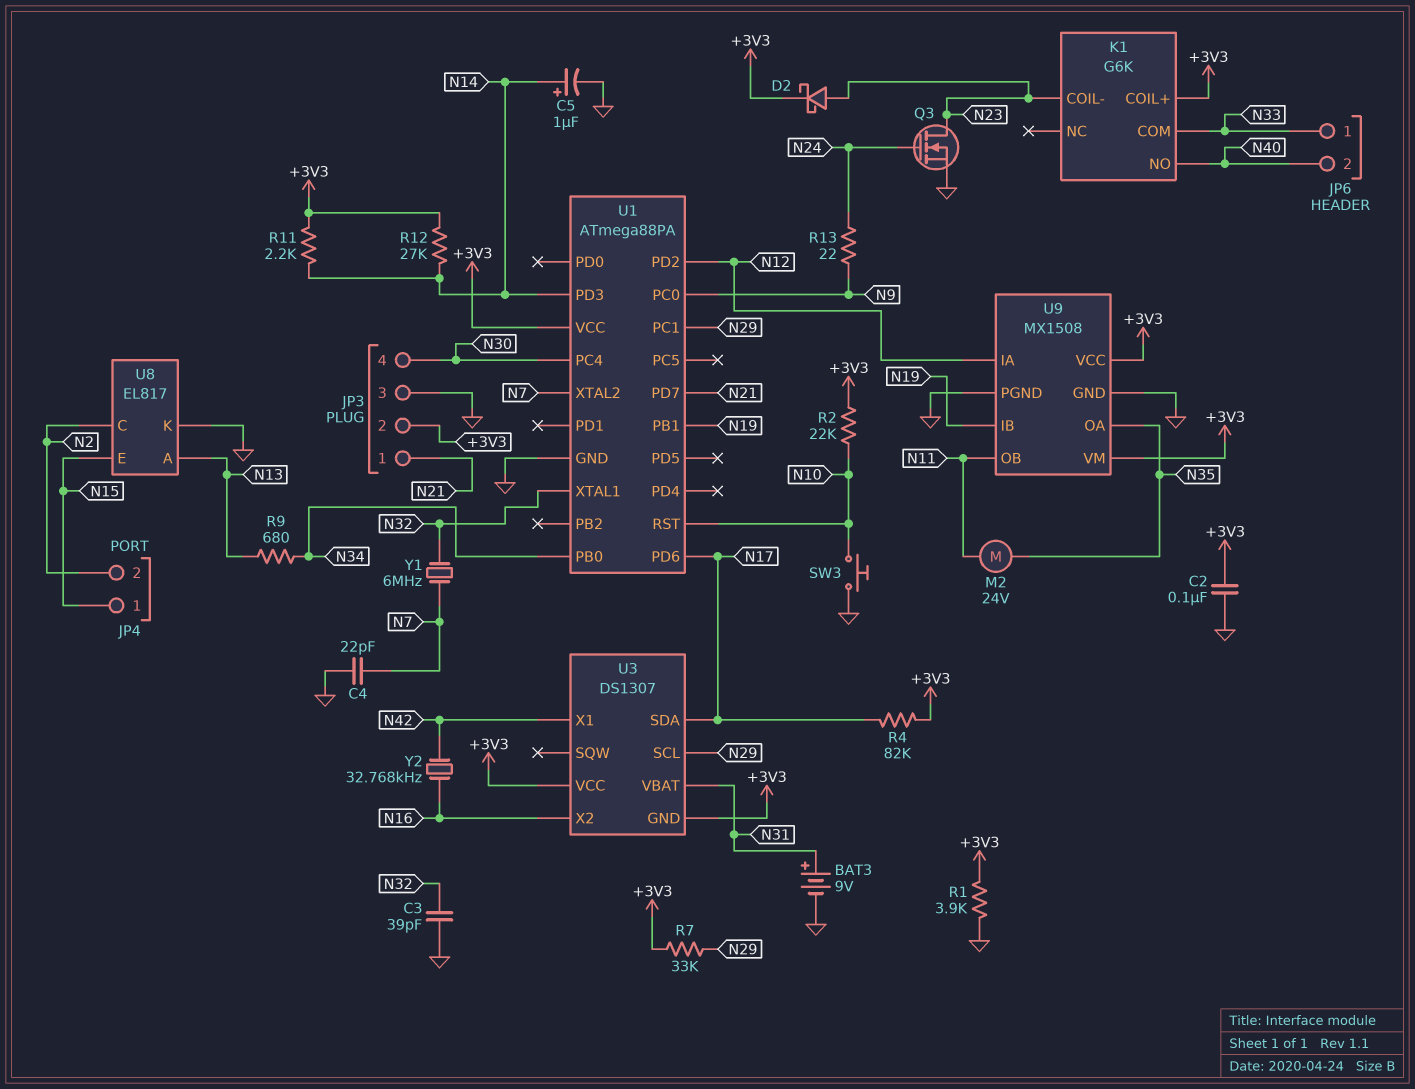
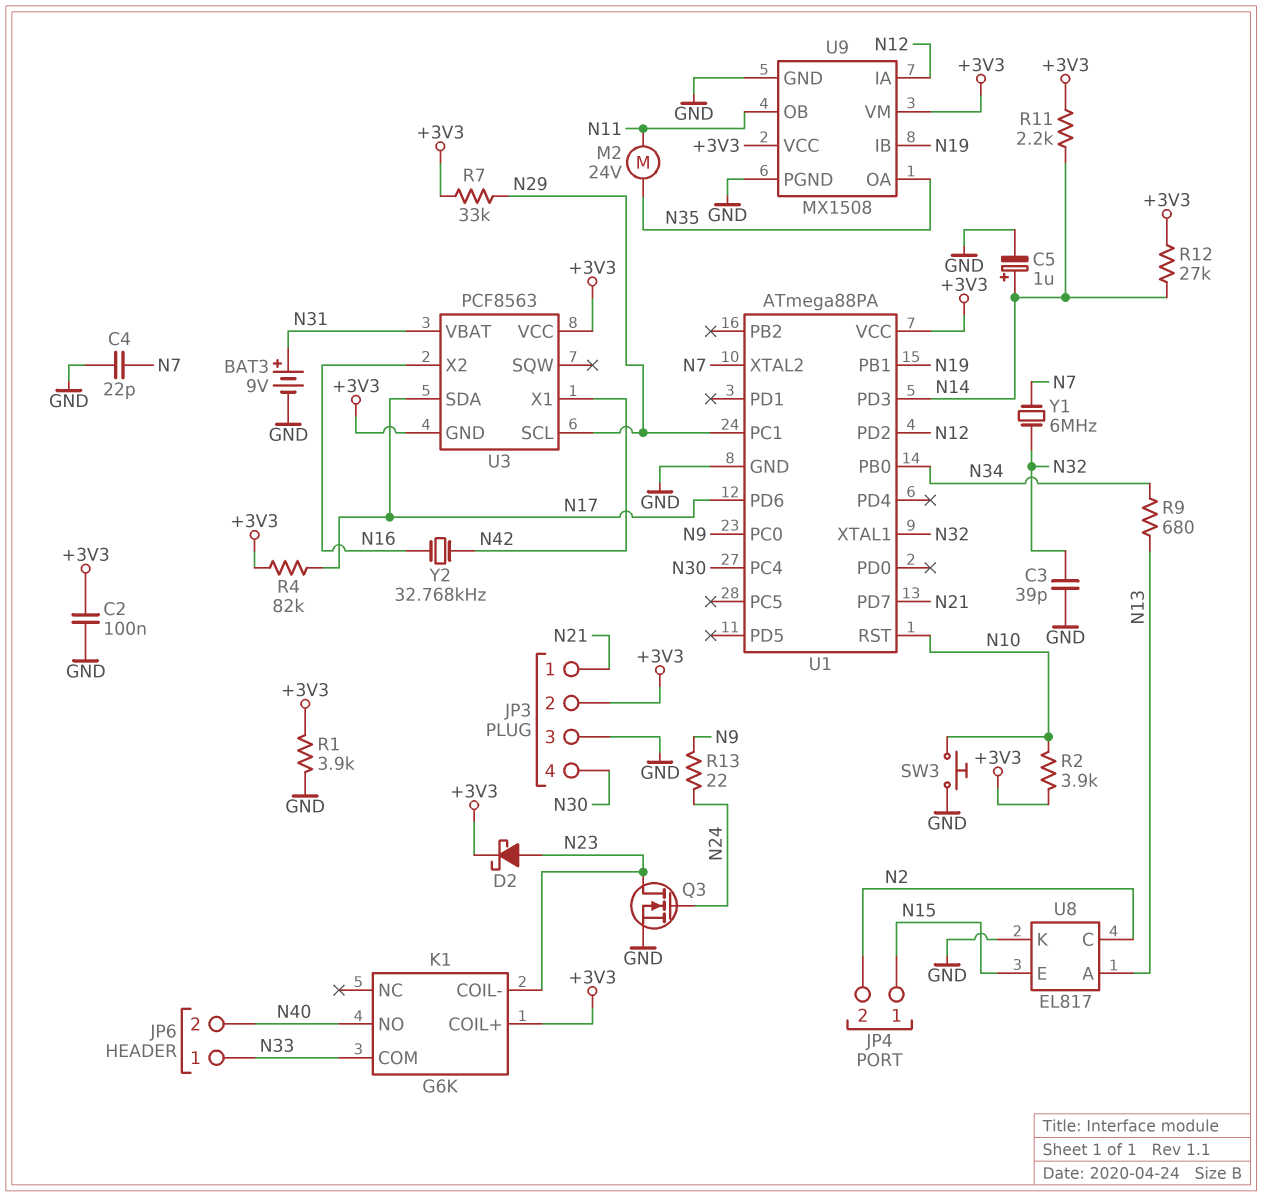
R2: 22k (+3V3, N10) -> 3.9k (+3V3, N10)
U3: DS1307 -> PCF8563

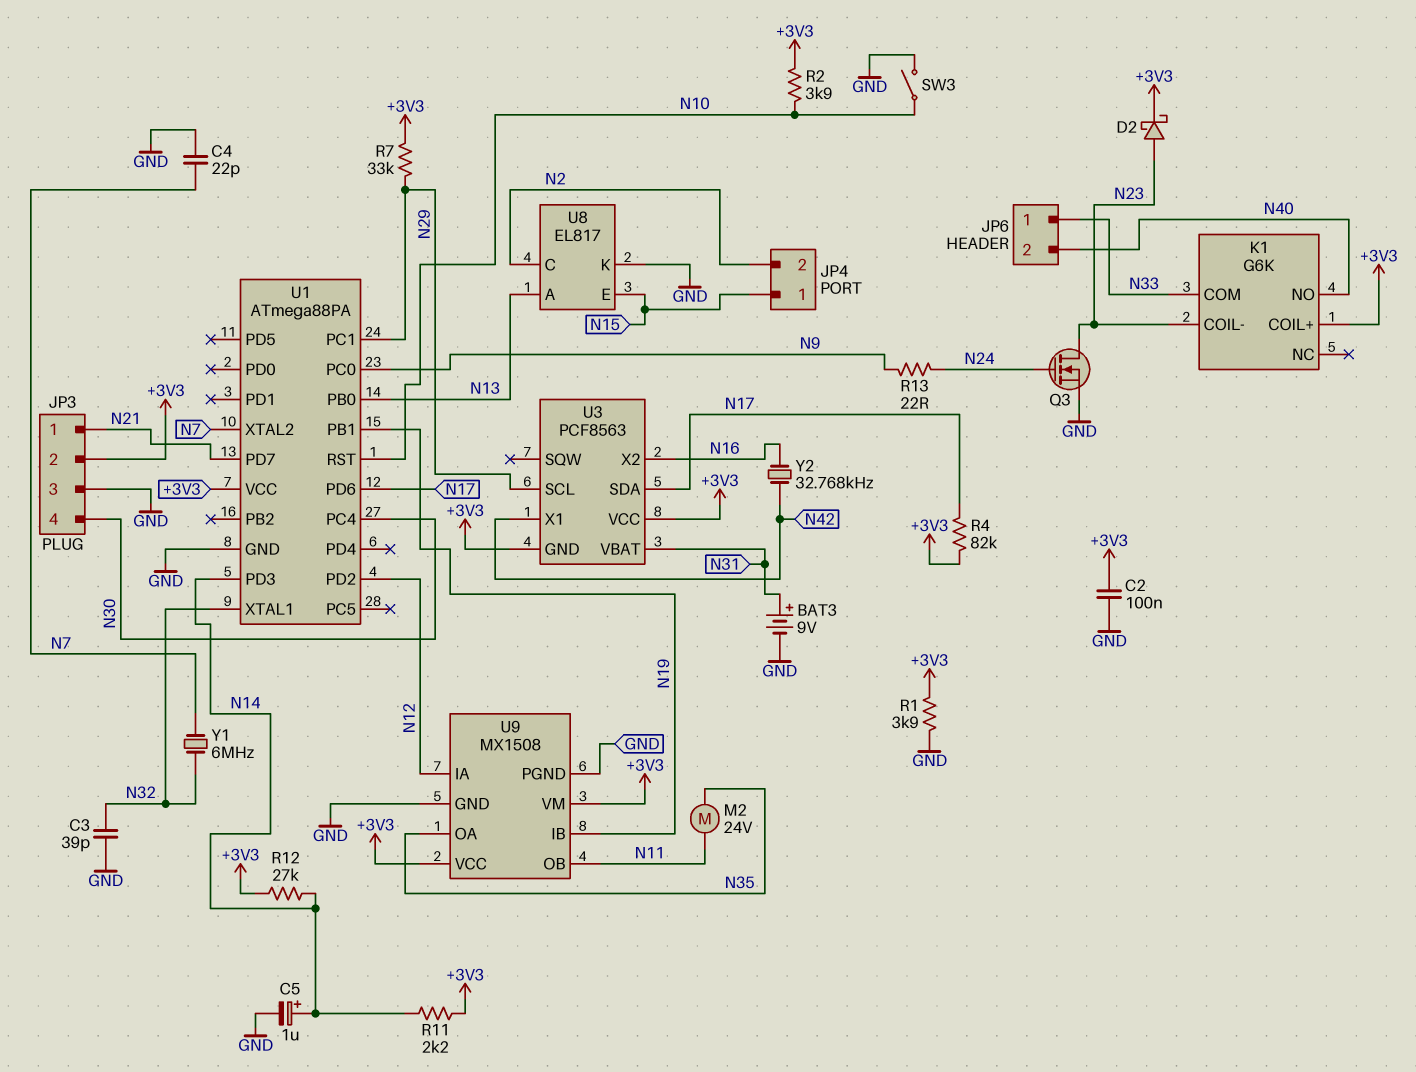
R9: 680 (N13, N34) -> none
SW3: button (GND, N10) -> switch (GND, N10)
U1 pin PB0: N34 -> N13

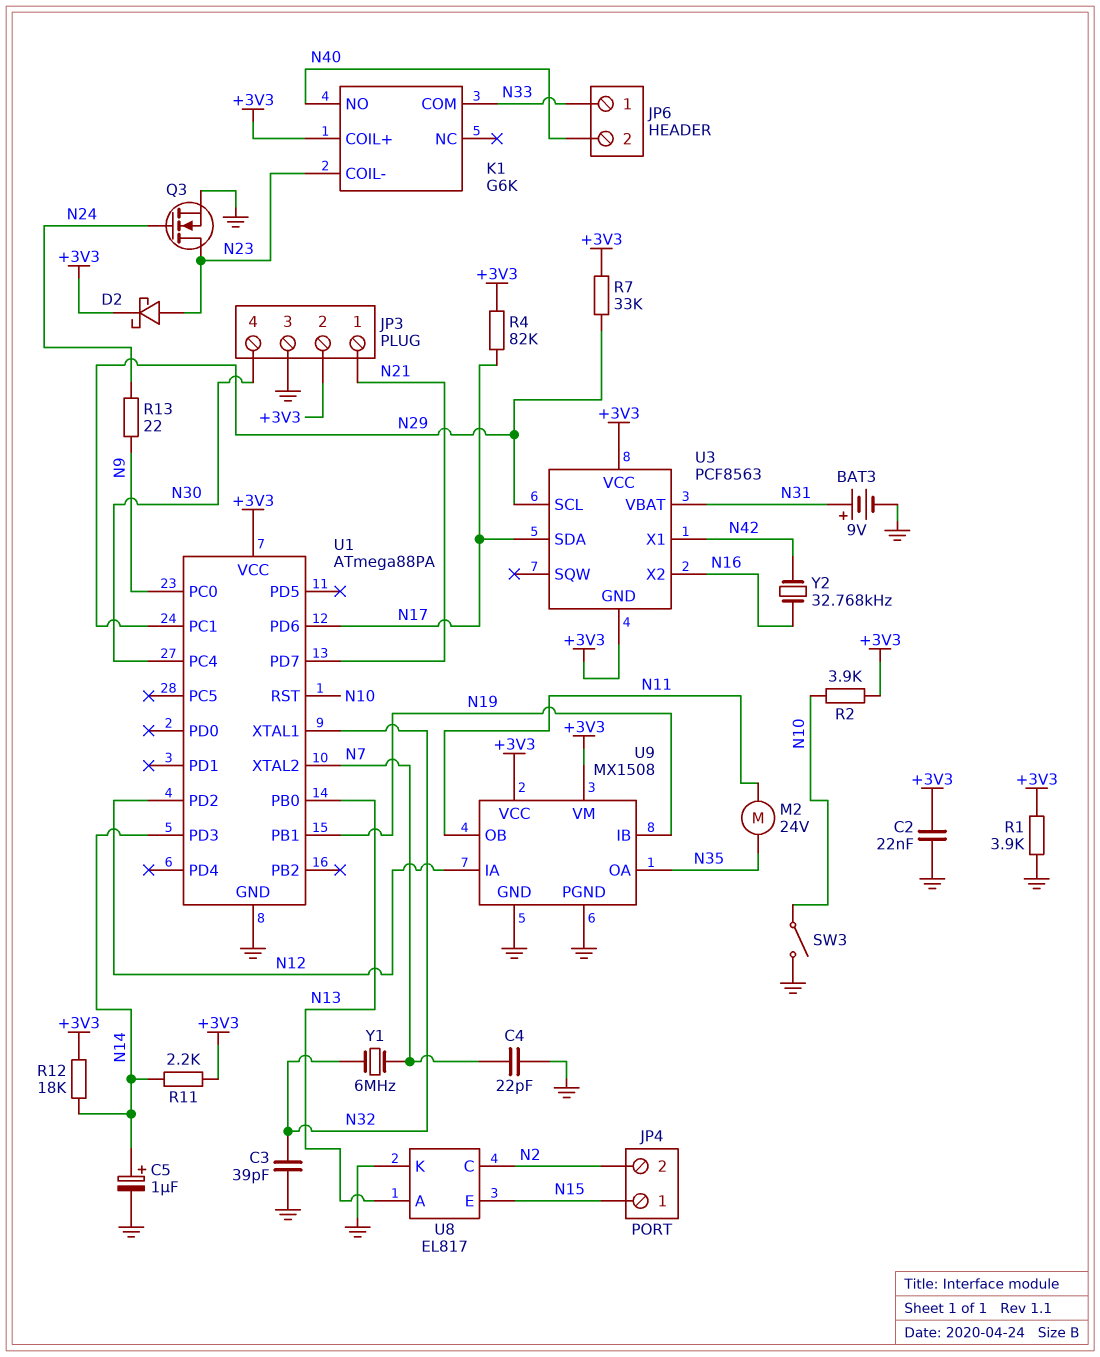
C2: 100nF (+3V3, GND) -> 22nF (+3V3, GND)
R12: 27k (+3V3, N14) -> 18k (+3V3, N14)

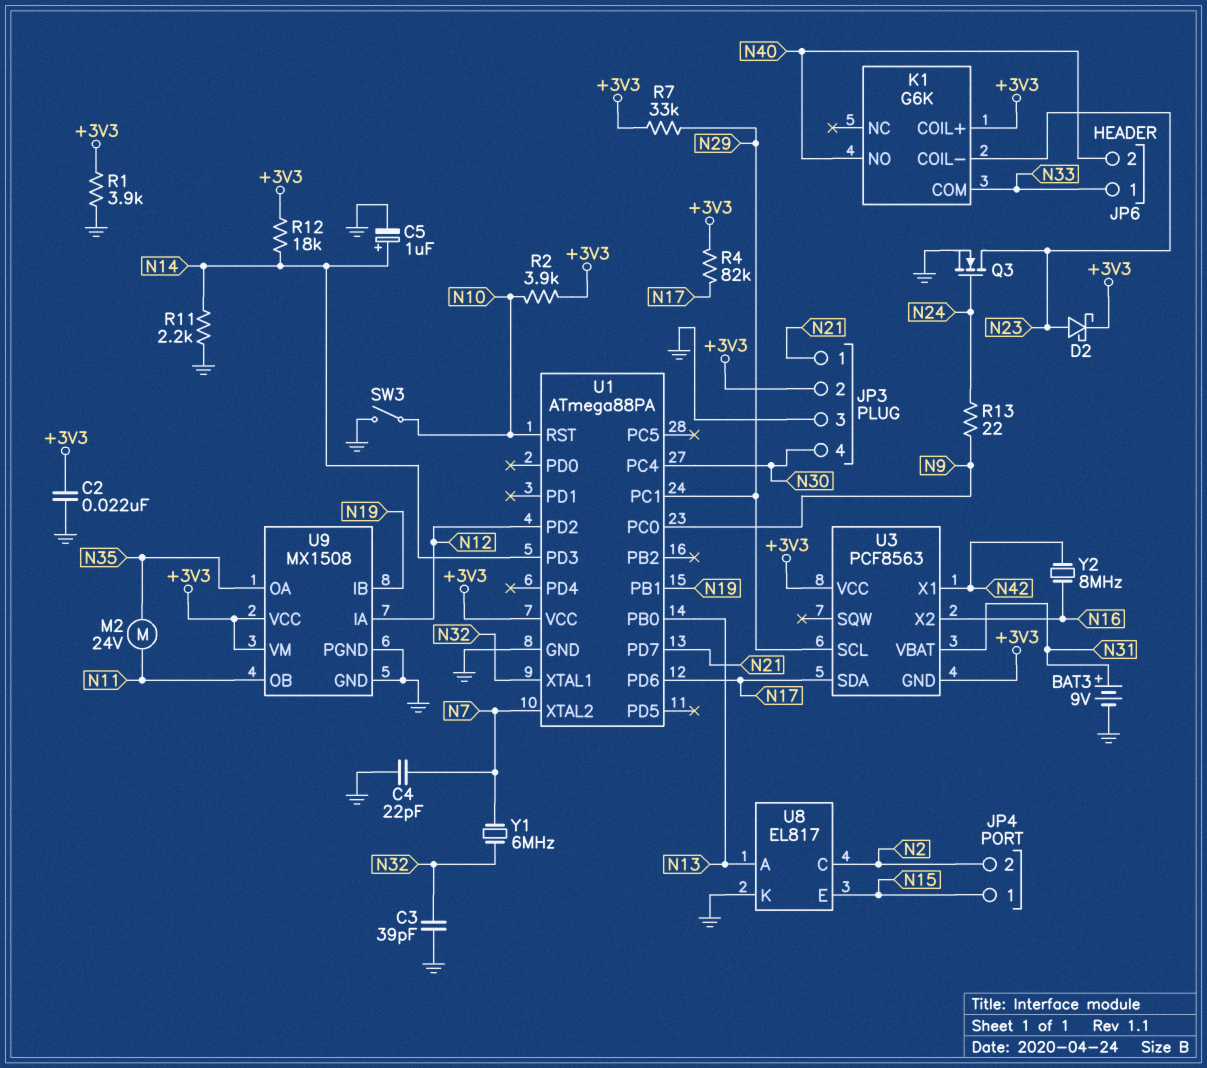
R11: 2.2k (+3V3, N14) -> 2.2k (GND, N14)
Y2: 32.768kHz (N16, N42) -> 8MHz (N16, N42)

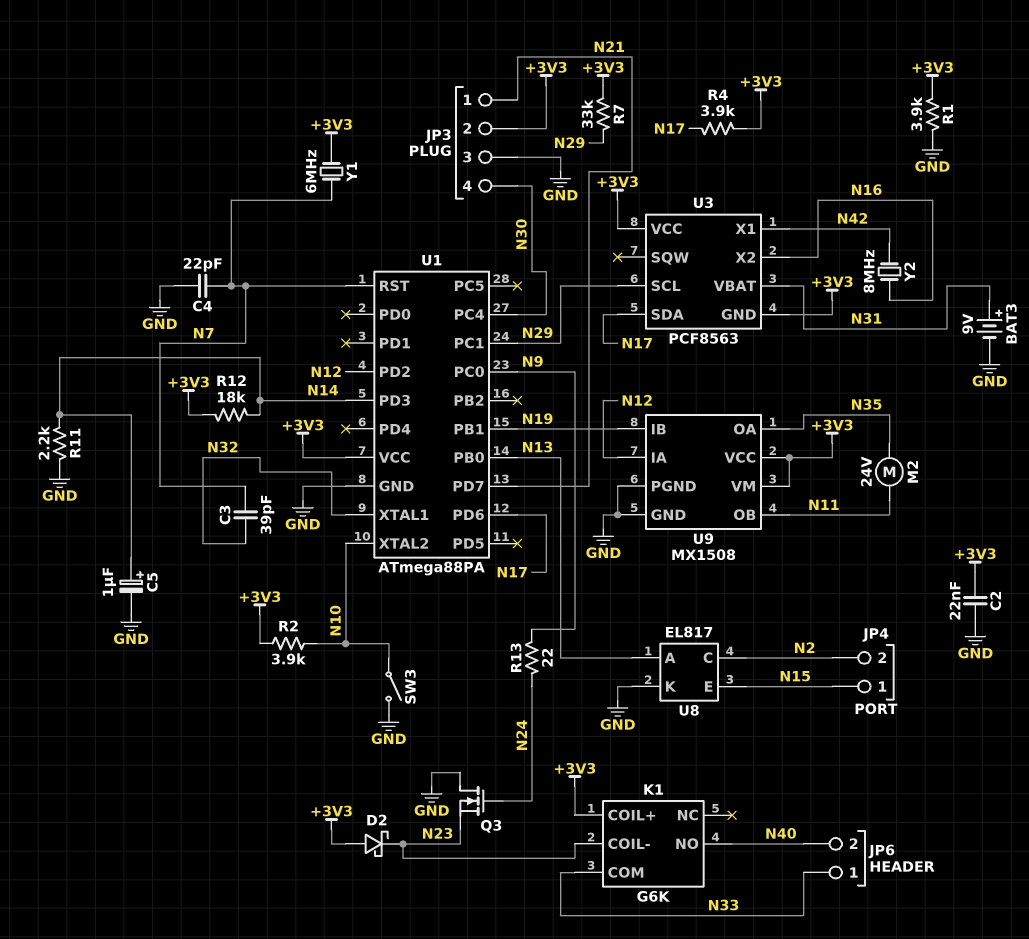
C3: 39pF (GND, N32) -> 39pF (N7, N32)
D2: schottky (A N23, K +3V3) -> schottky (A +3V3, K N23)
Q3: NMOS (G N24, D N23, S GND) -> NMOS (G N24, D GND, S N23)
R4: 82k (+3V3, N17) -> 3.9k (+3V3, N17)
U1 pin RST: N10 -> N7
U1 pin XTAL2: N7 -> N10
Y1: 6MHz (N7, N32) -> 6MHz (+3V3, N7)

